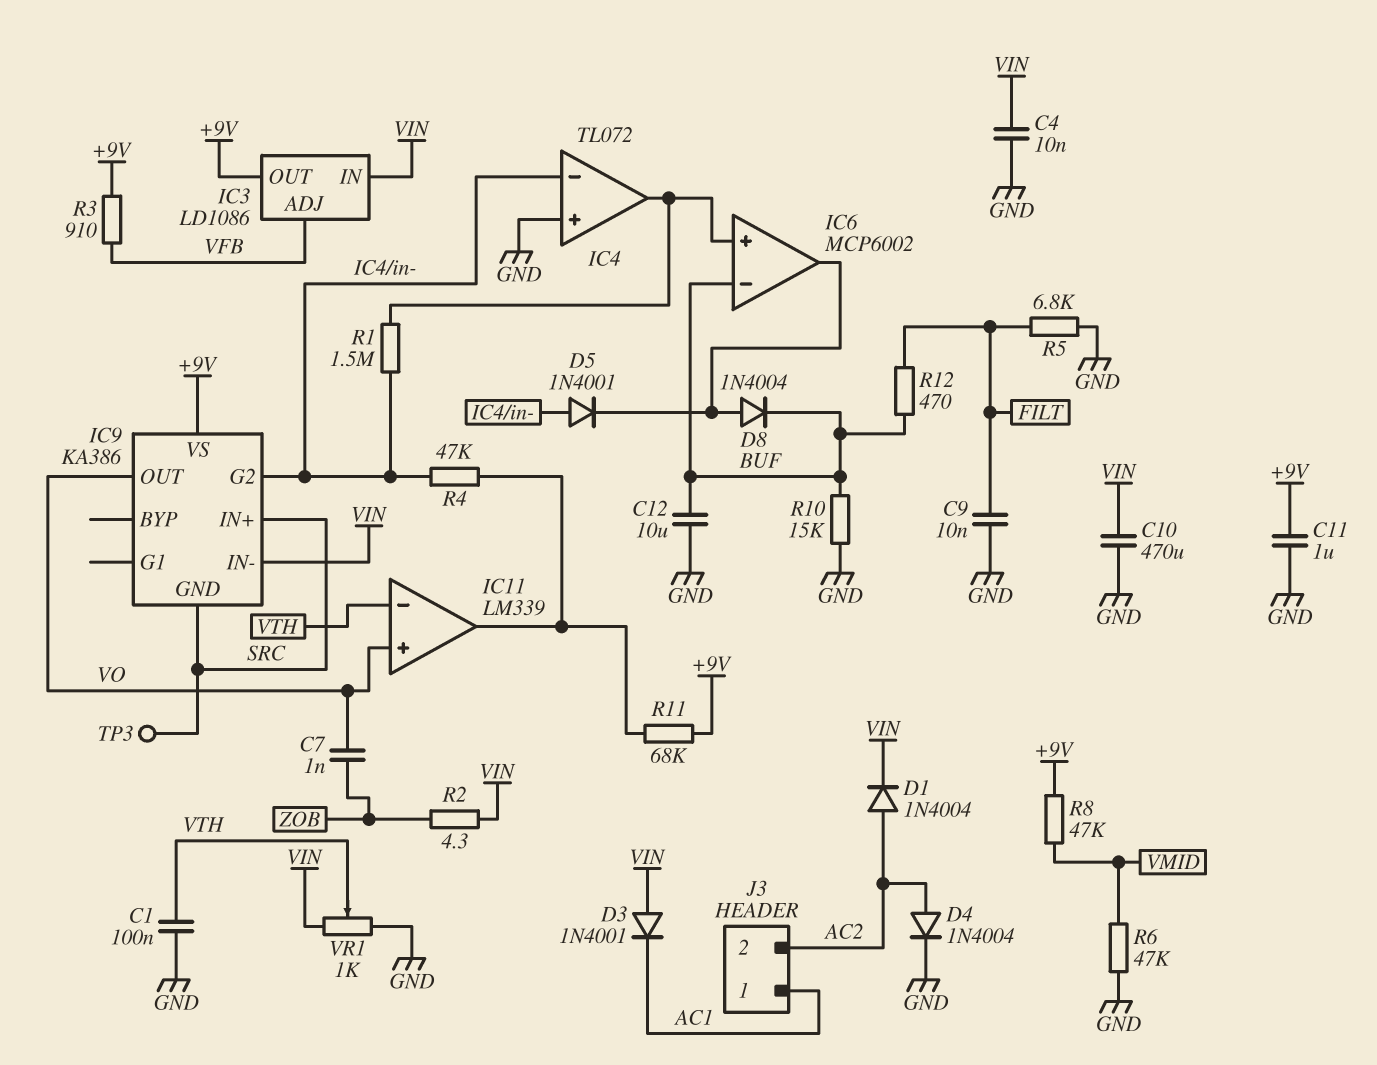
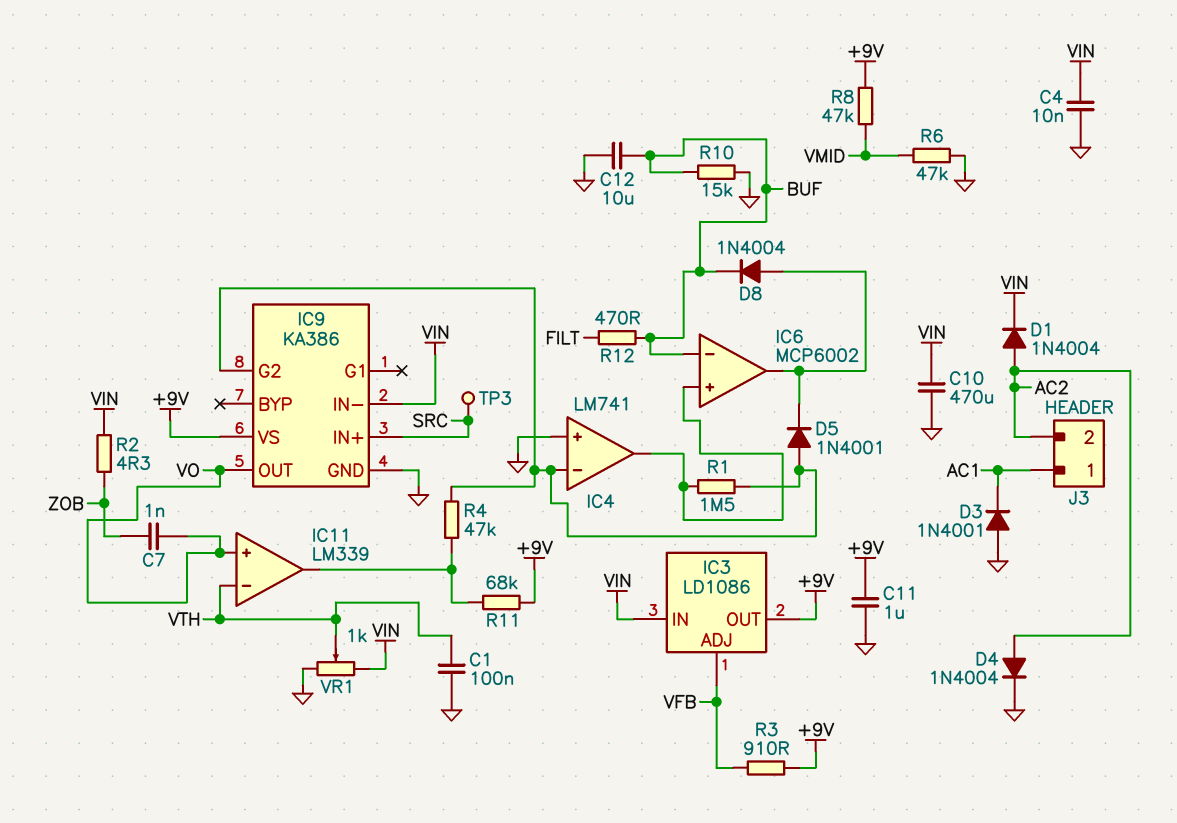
C9: 10nF (FILT, GND) -> none
D3: diode 1N4001 (A VIN, K AC1) -> diode 1N4001 (A GND, K AC1)
IC4: TL072 -> LM741
IC9 pin GND: SRC -> GND
R5: 6.8k (FILT, GND) -> none

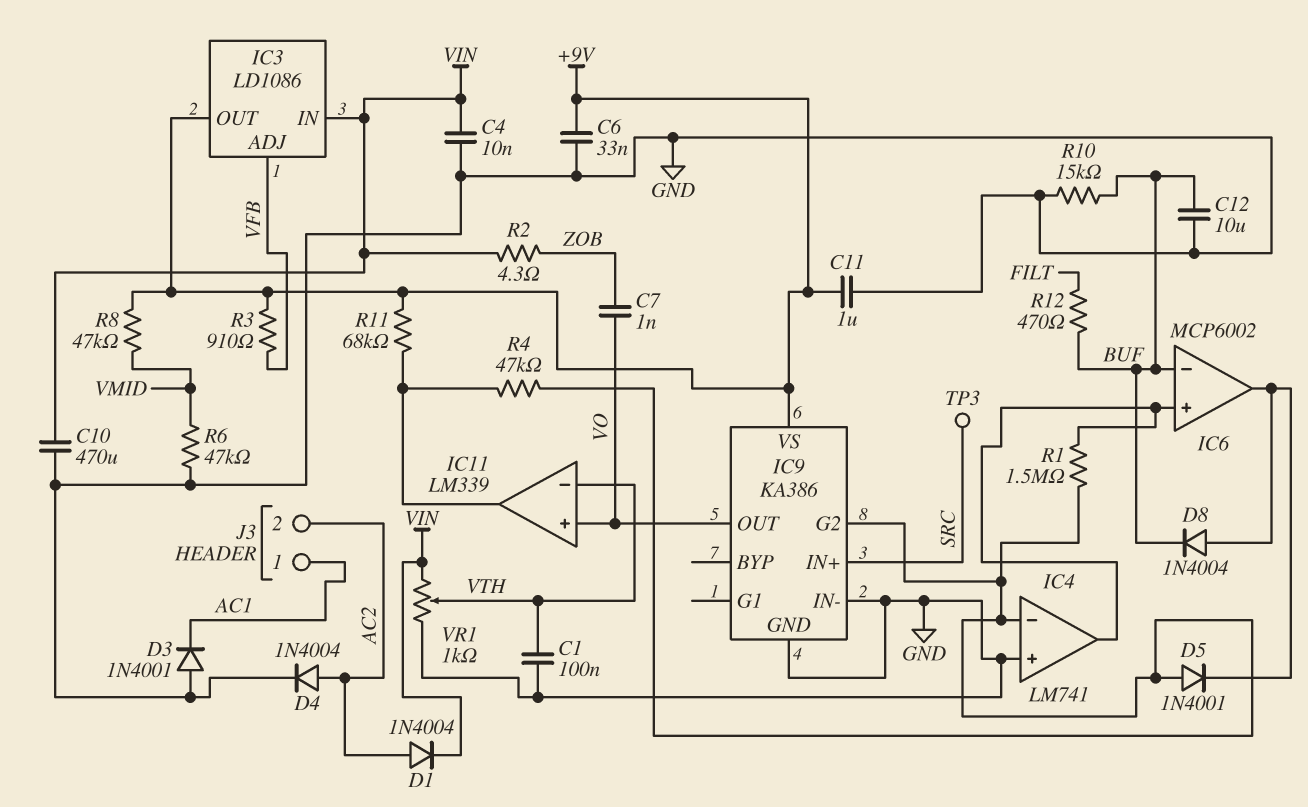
C6: none -> 33nF (+9V, GND)
IC9 pin IN-: VIN -> GND

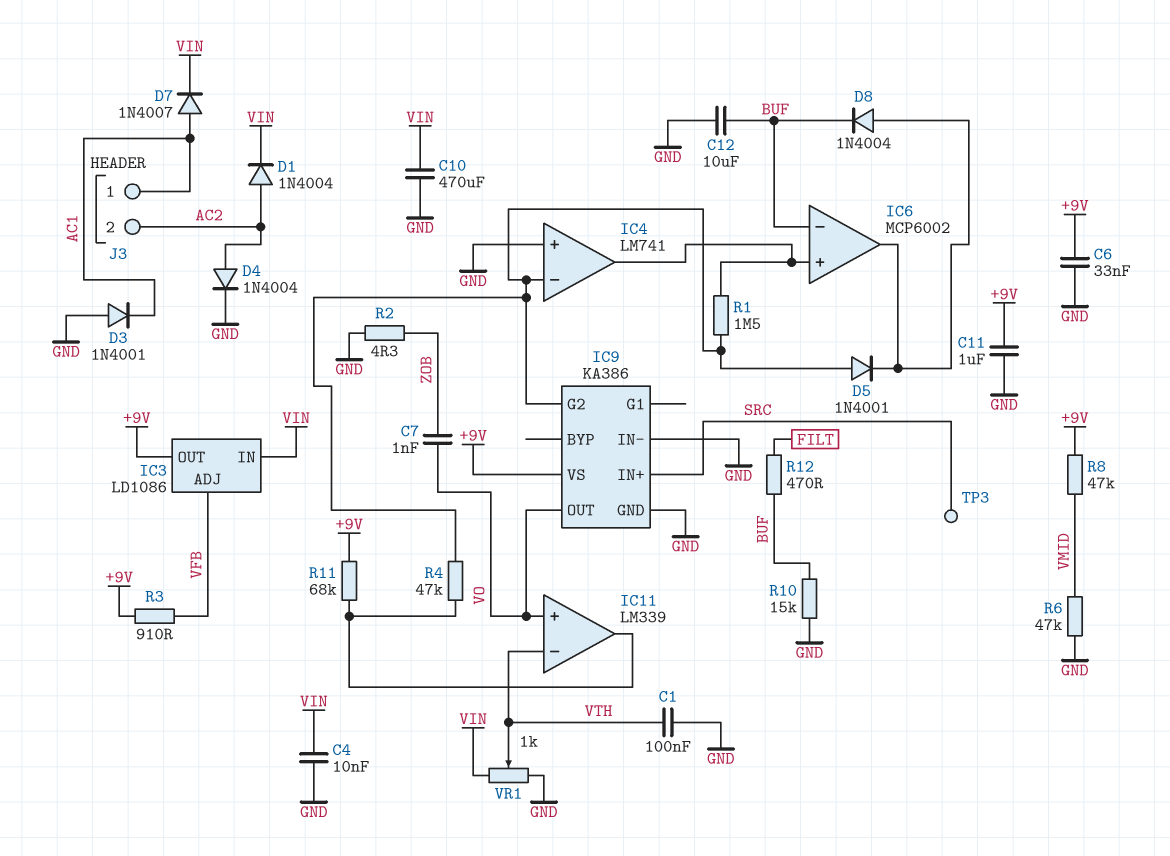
D7: none -> diode 1N4007 (A AC1, K VIN)
R2: 4.3 (VIN, ZOB) -> 4.3 (GND, ZOB)

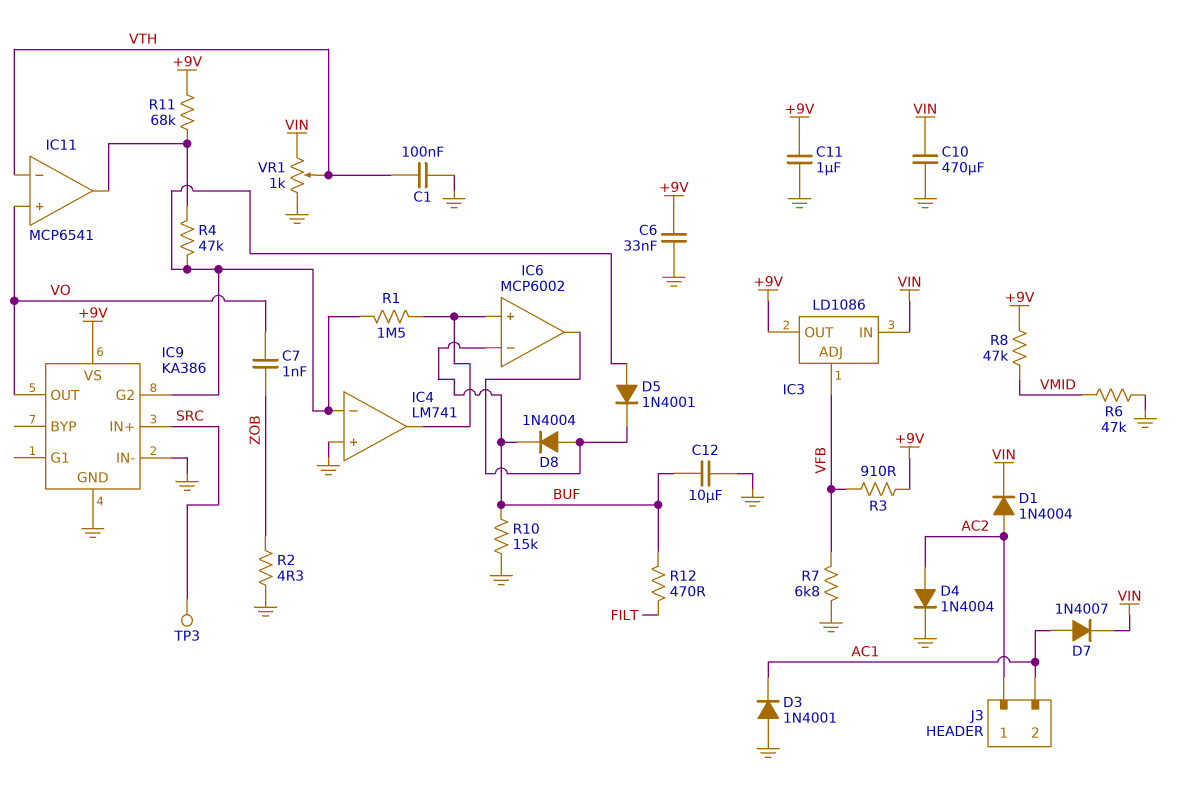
C4: 10nF (GND, VIN) -> none
IC11: LM339 -> MCP6541
J3 pin 1: AC1 -> AC2
J3 pin 2: AC2 -> AC1
R7: none -> 6.8k (GND, VFB)

